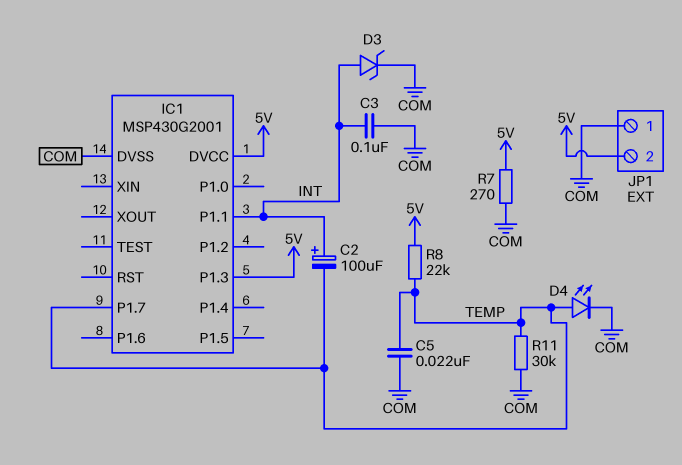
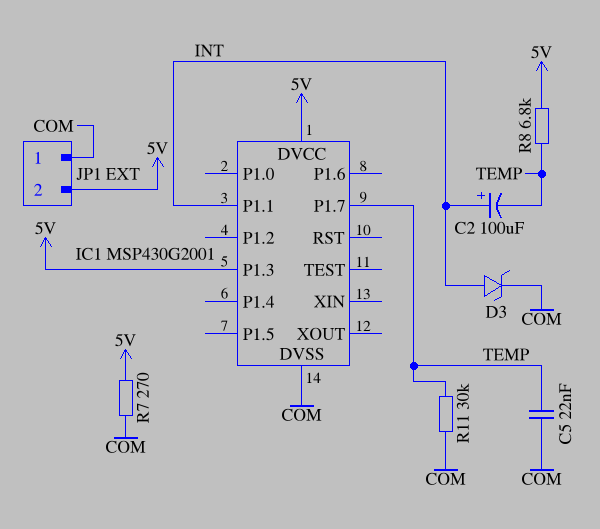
C3: 100nF (COM, INT) -> none
D4: LED (A TEMP, K COM) -> none
R8: 22k (5V, TEMP) -> 6.8k (5V, TEMP)

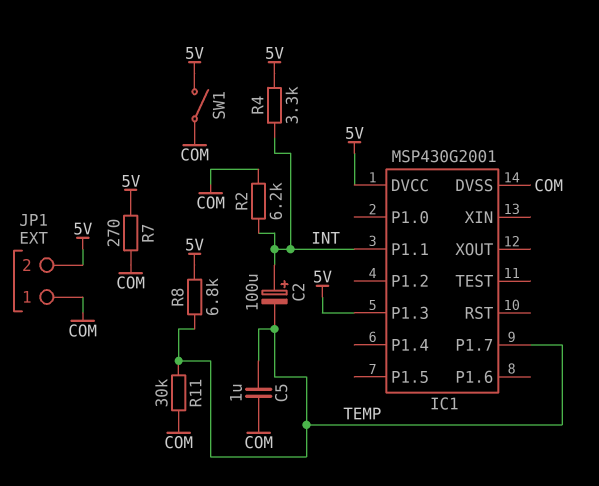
C5: 22nF (COM, TEMP) -> 1uF (COM, TEMP)
D3: zener (A INT, K COM) -> none
R2: none -> 6.2k (COM, INT)
R4: none -> 3.3k (5V, INT)
SW1: none -> switch (5V, COM)

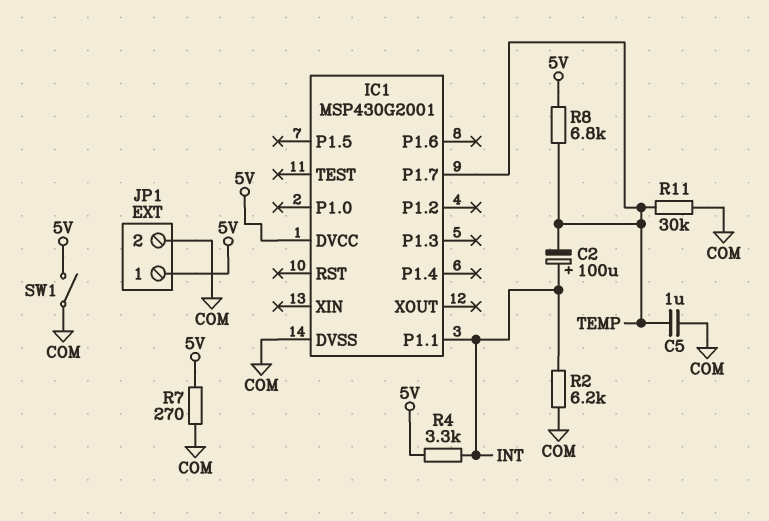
IC1 pin P1.3: 5V -> none
JP1 pin 1: COM -> 5V
JP1 pin 2: 5V -> COM

